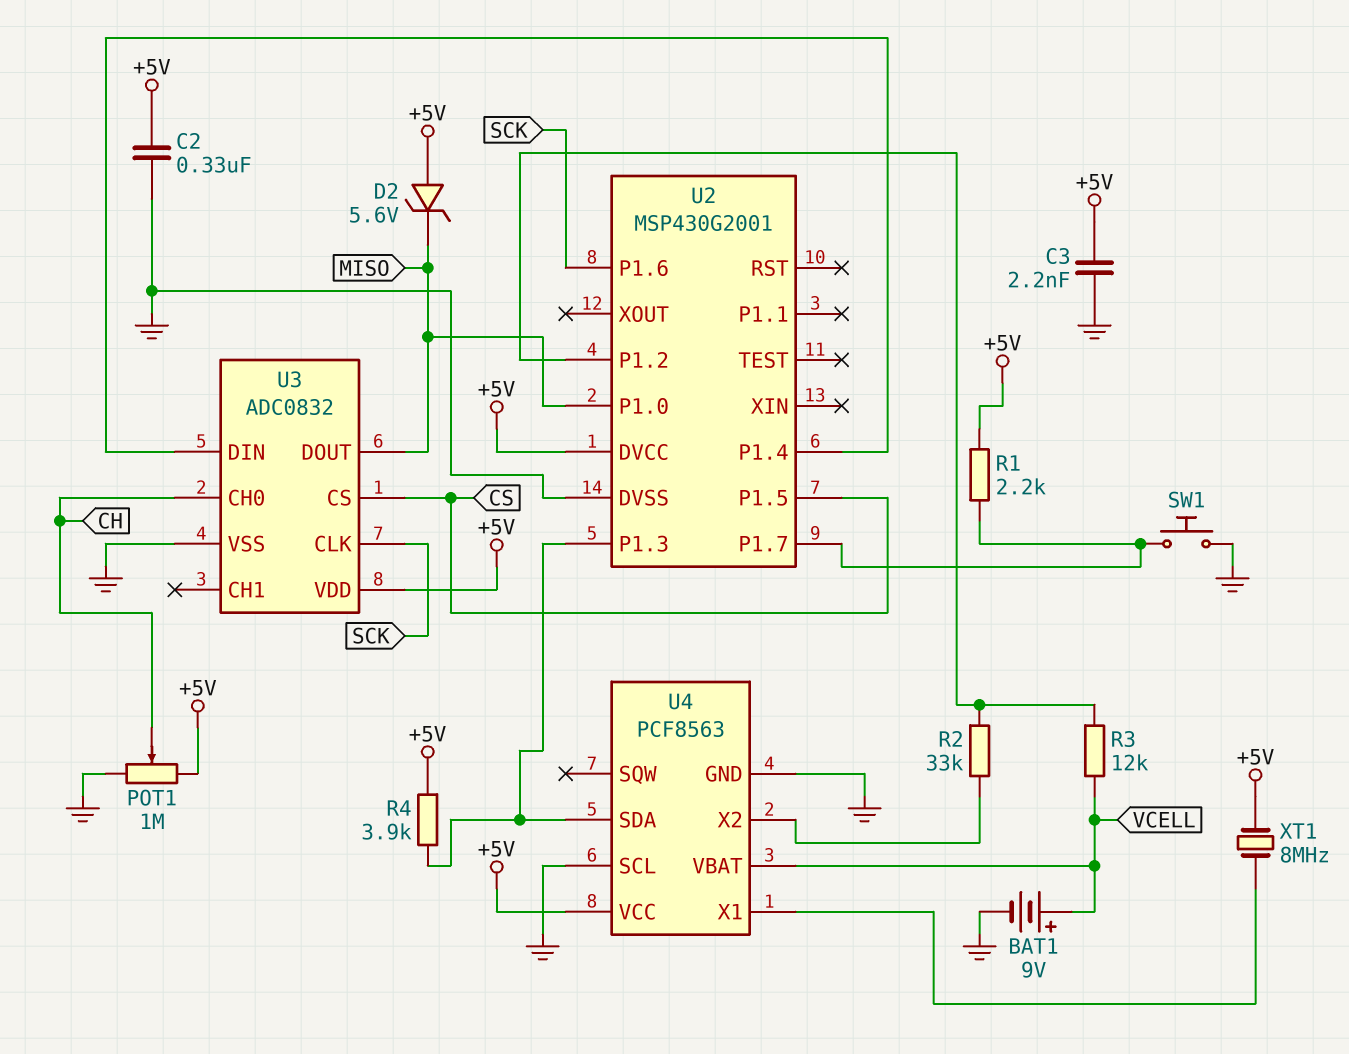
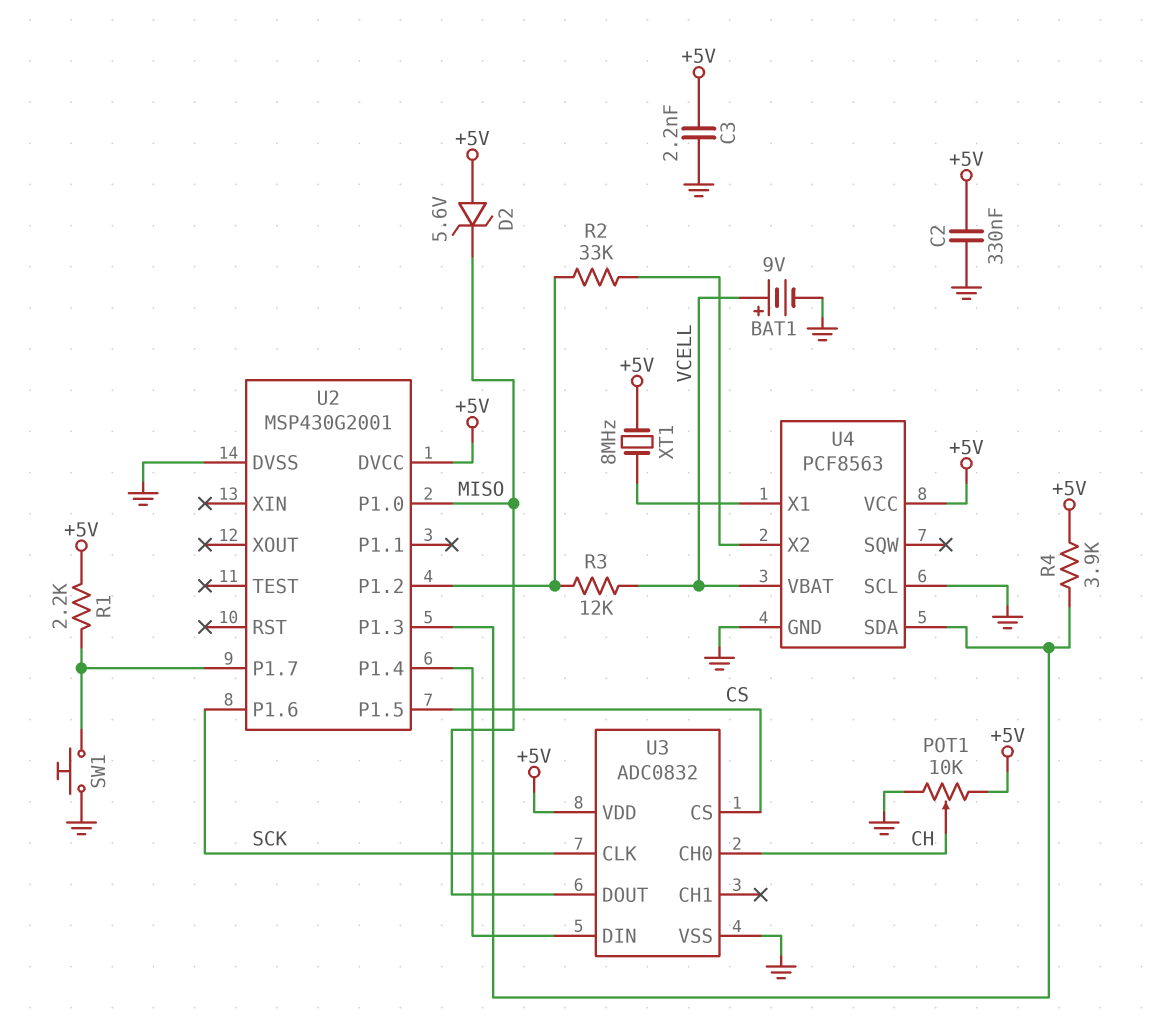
POT1: 1M (+5V, GND, wiper CH) -> 10k (+5V, GND, wiper CH)

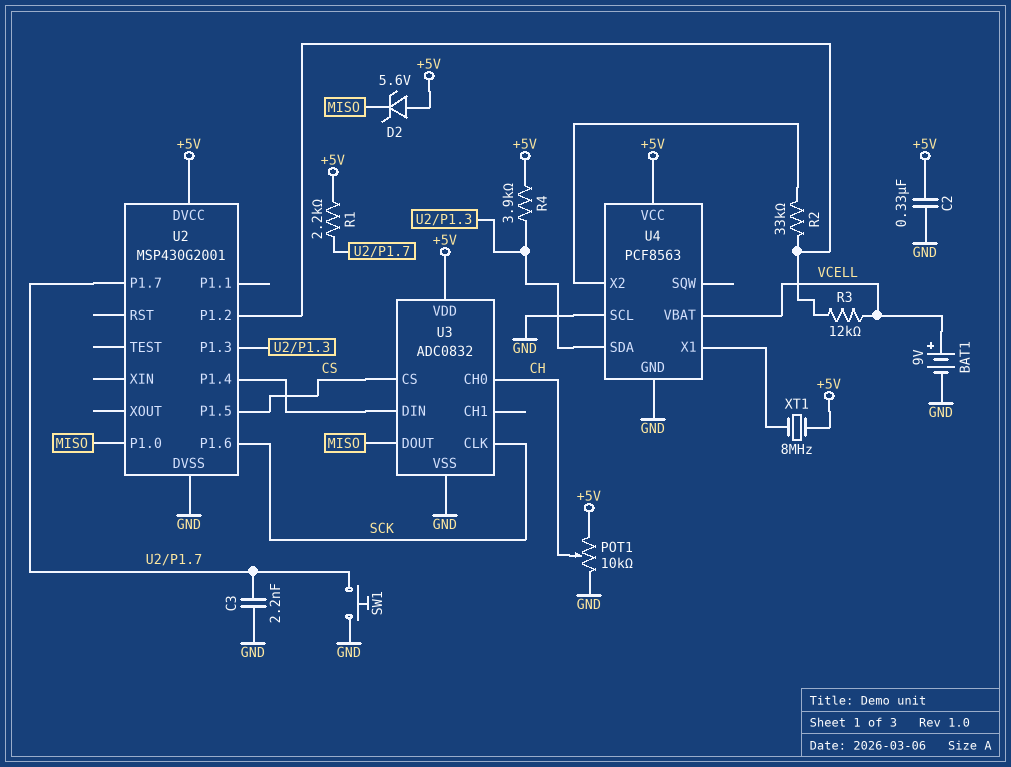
C3: 2.2nF (+5V, GND) -> 2.2nF (GND, U2/P1.7)

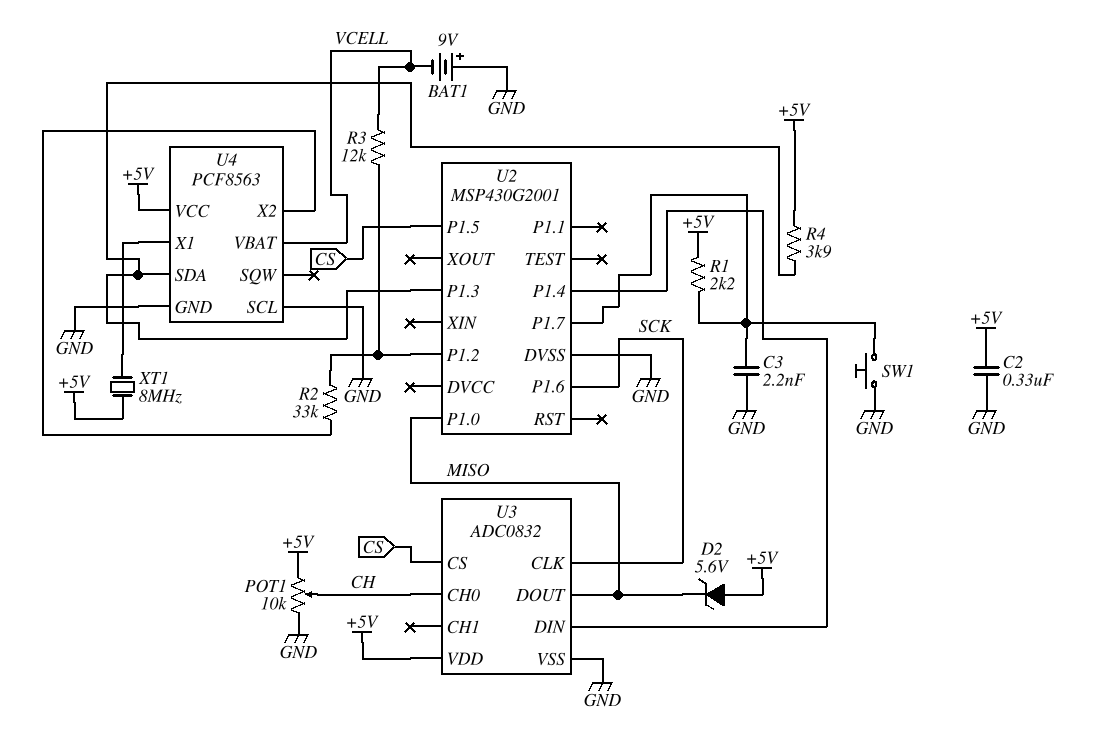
BAT1: 9V (plus VCELL, minus GND) -> 9V (plus GND, minus VCELL)
U2 pin DVCC: +5V -> none

